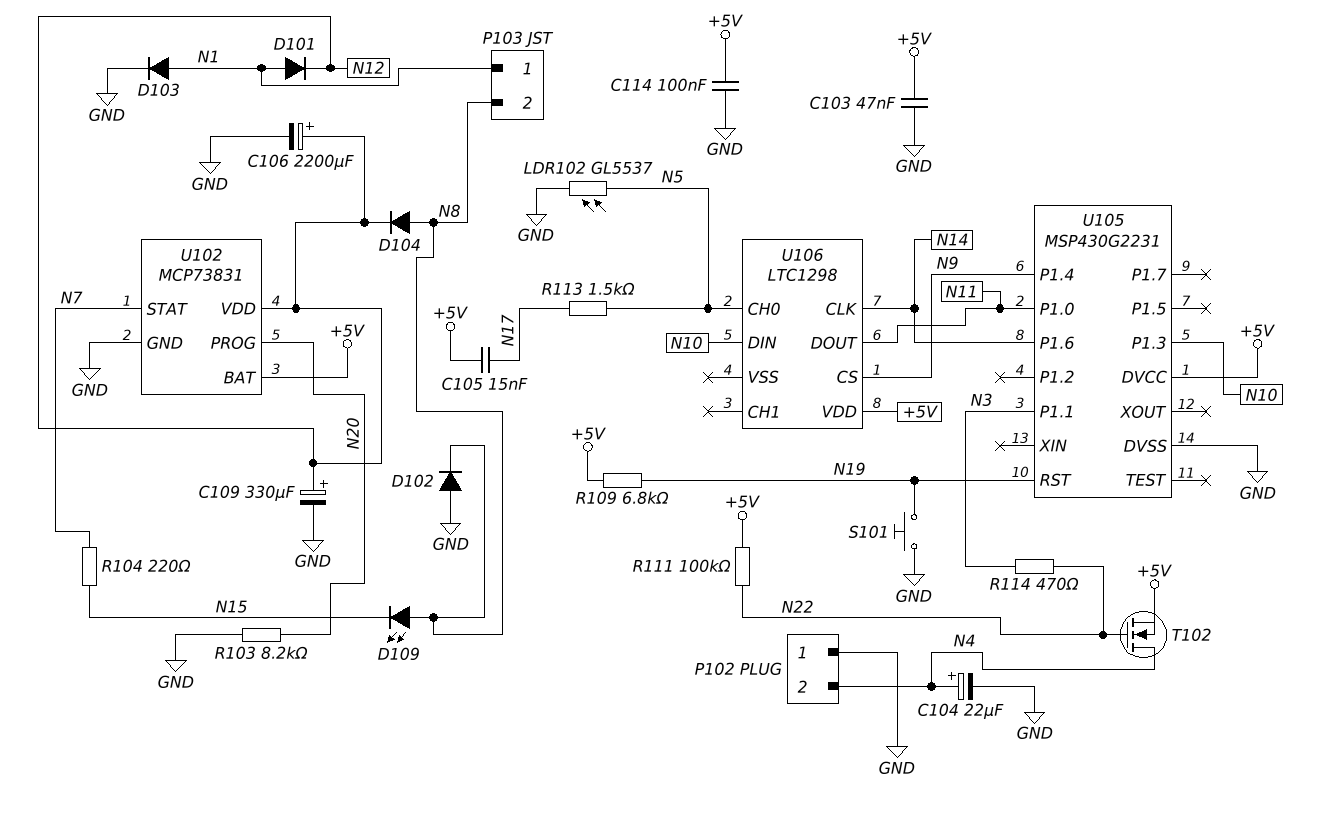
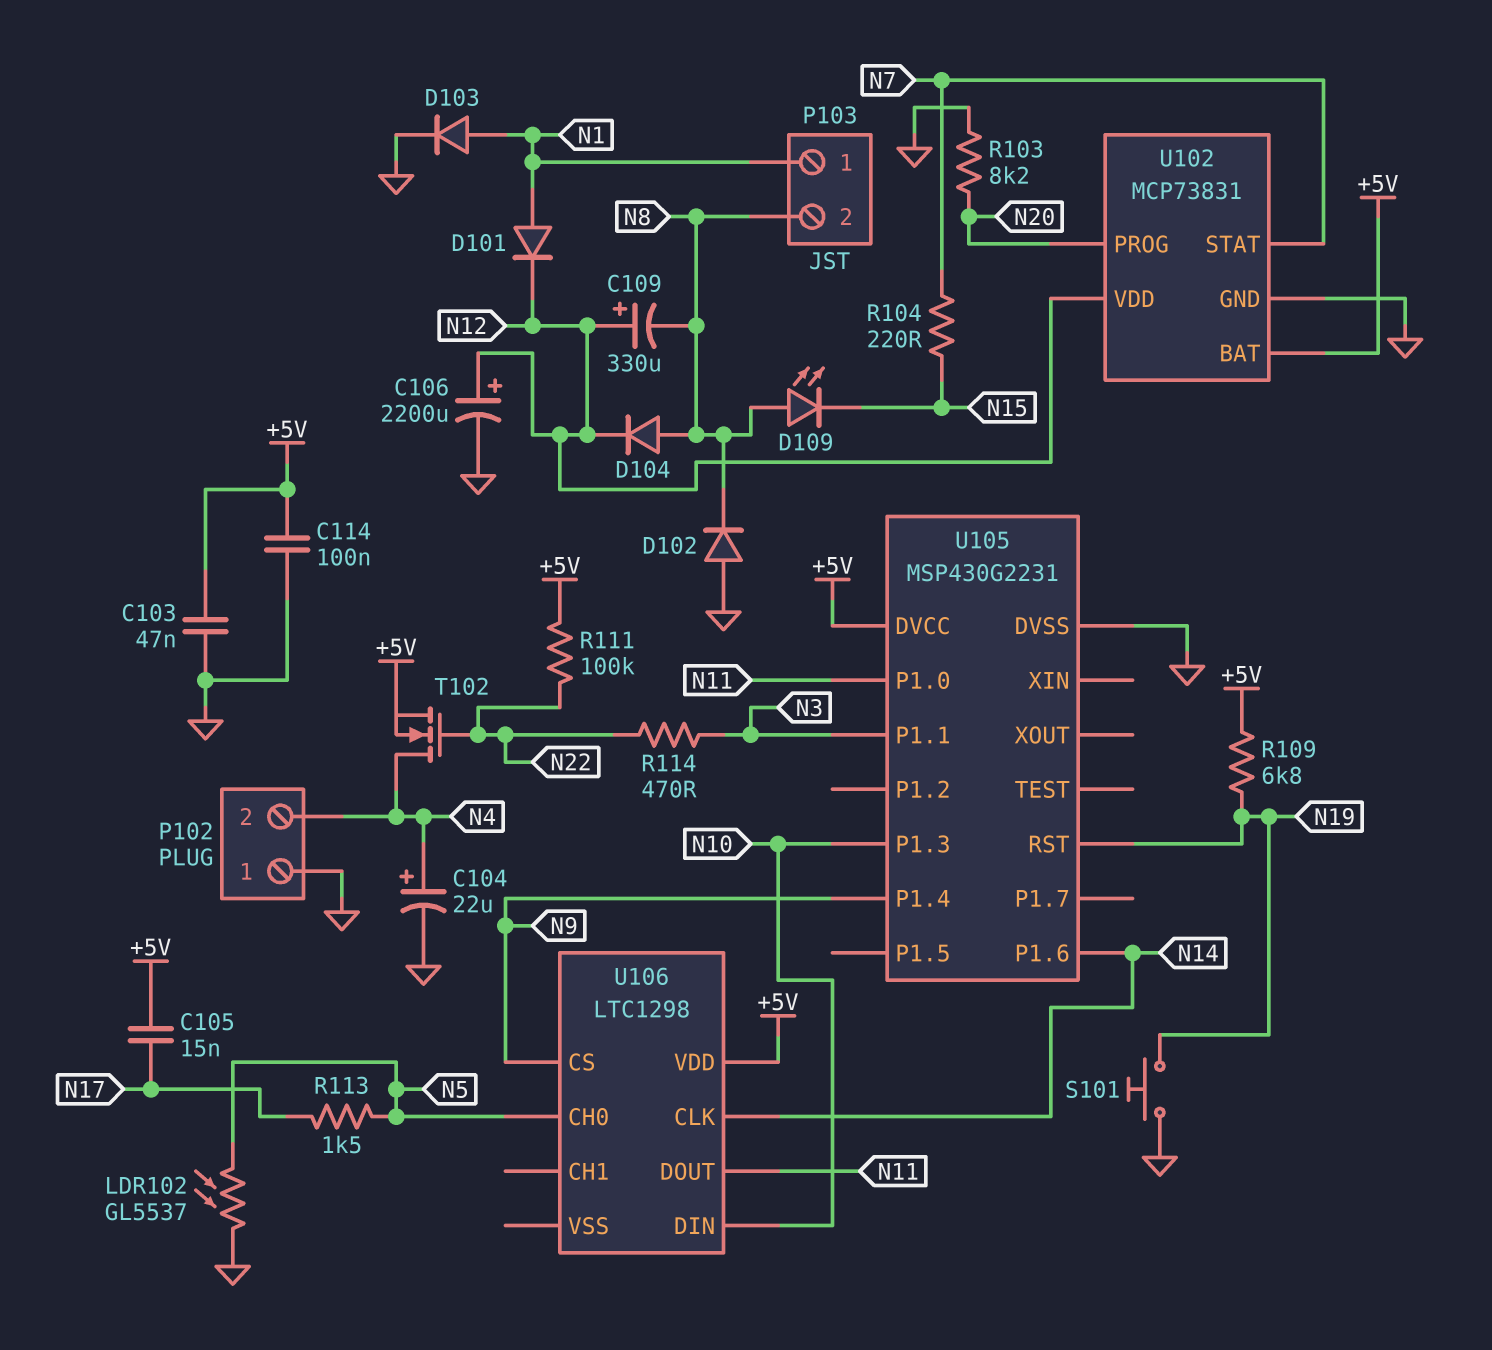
C109: 330uF (plus N12, minus GND) -> 330uF (plus N12, minus N8)

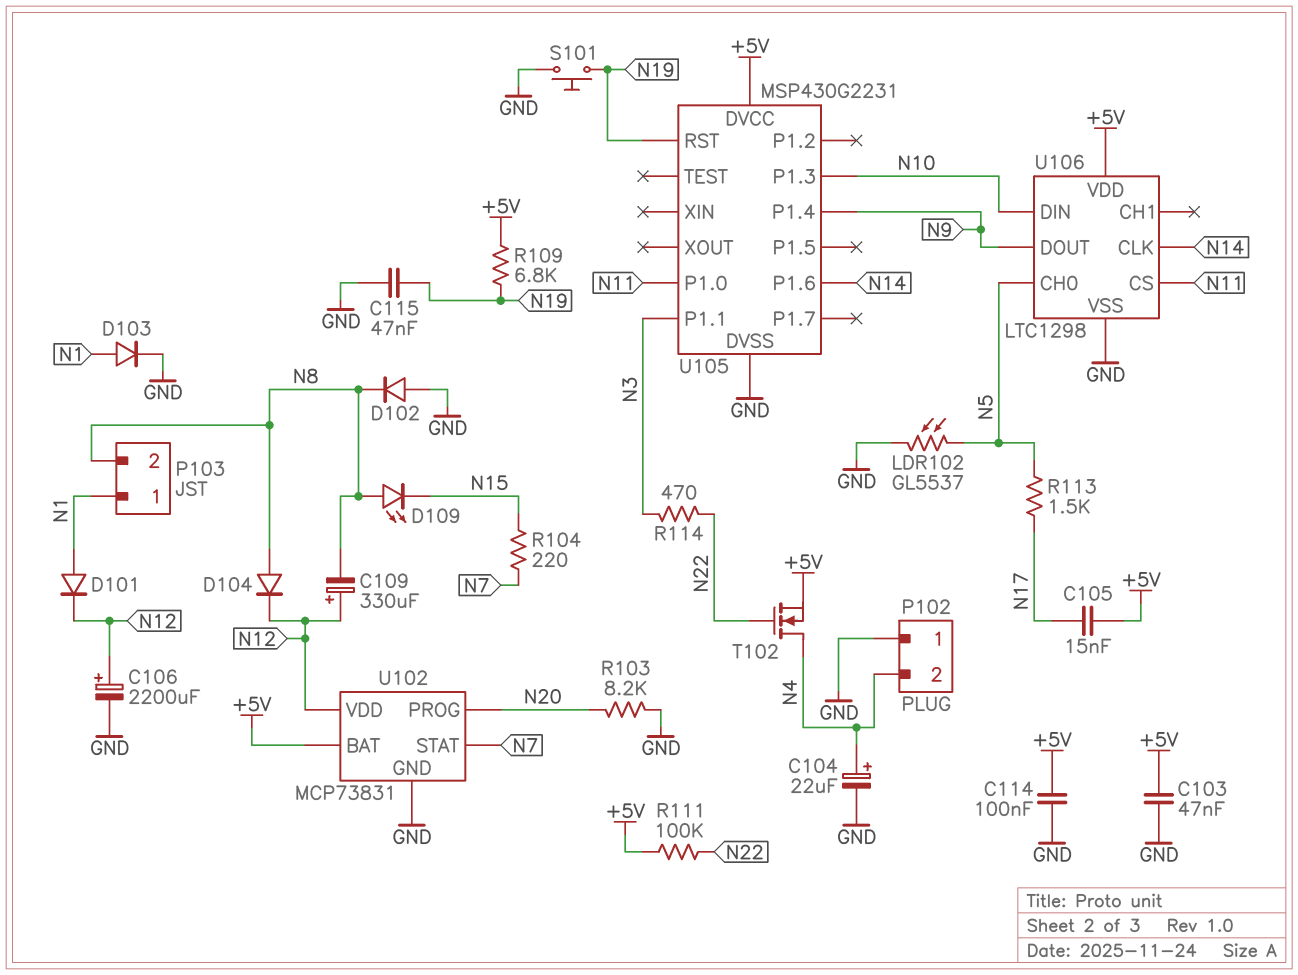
C115: none -> 47nF (GND, N19)
U106 pin CS: N9 -> N11
U106 pin DOUT: N11 -> N9
U106 pin VSS: none -> GND

